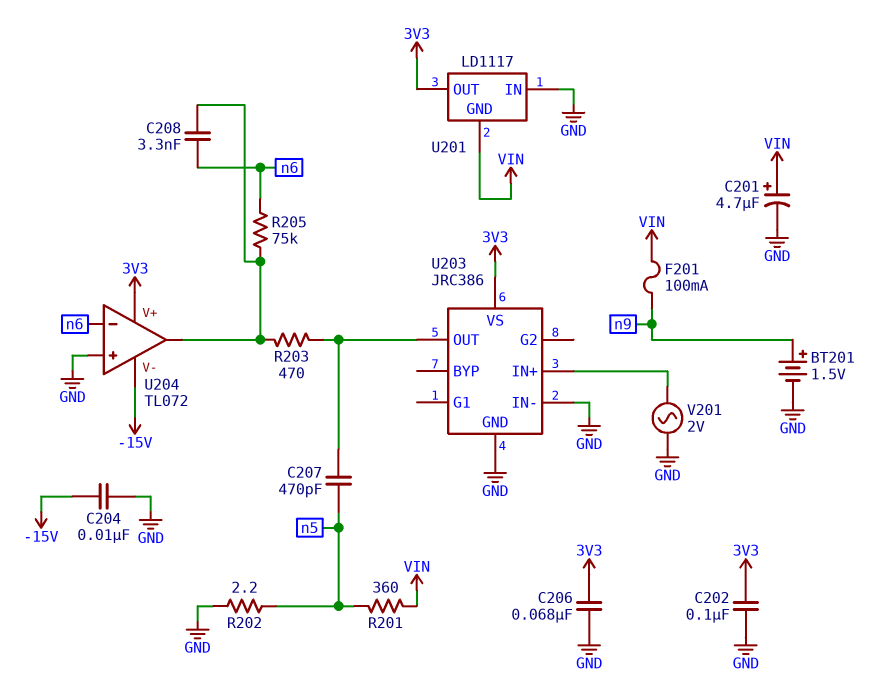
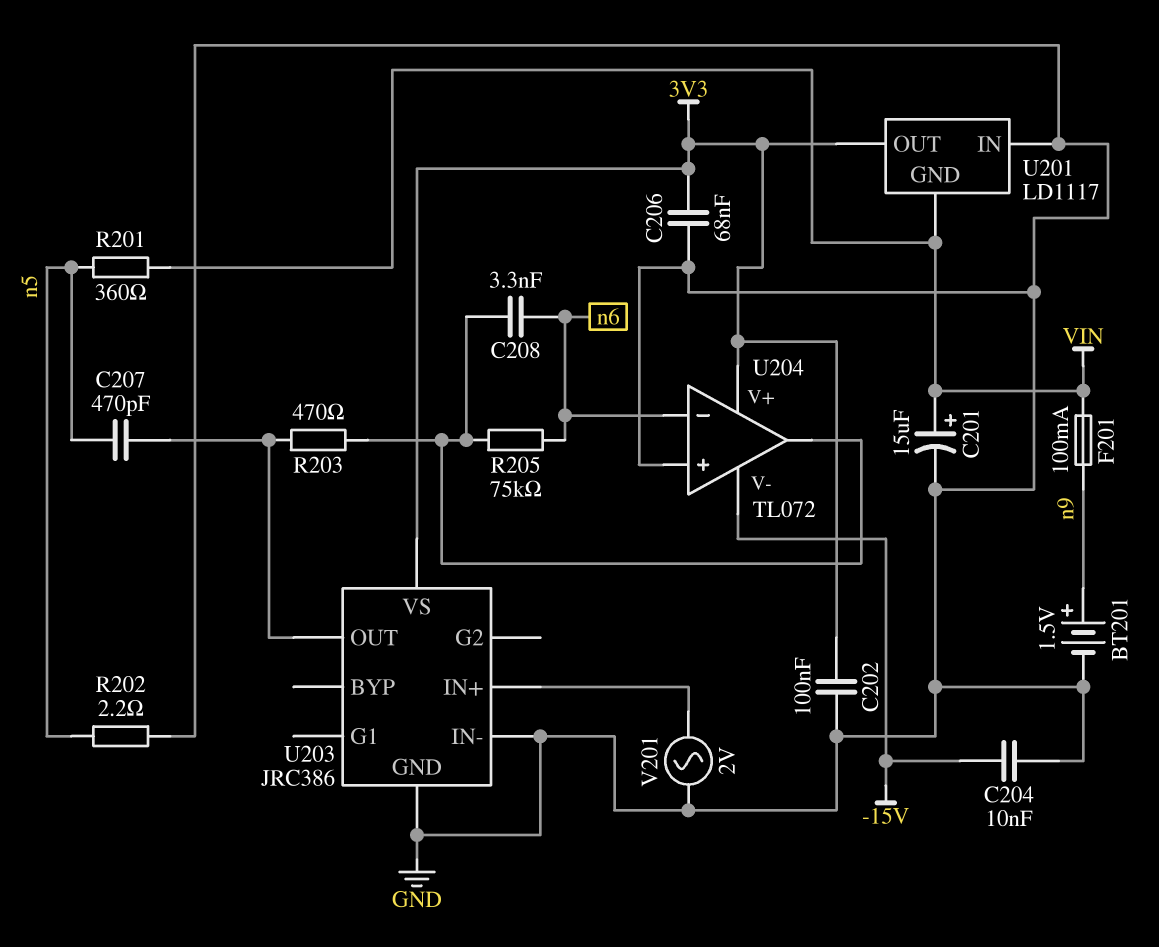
C201: 4.7uF (plus VIN, minus GND) -> 15uF (plus VIN, minus GND)

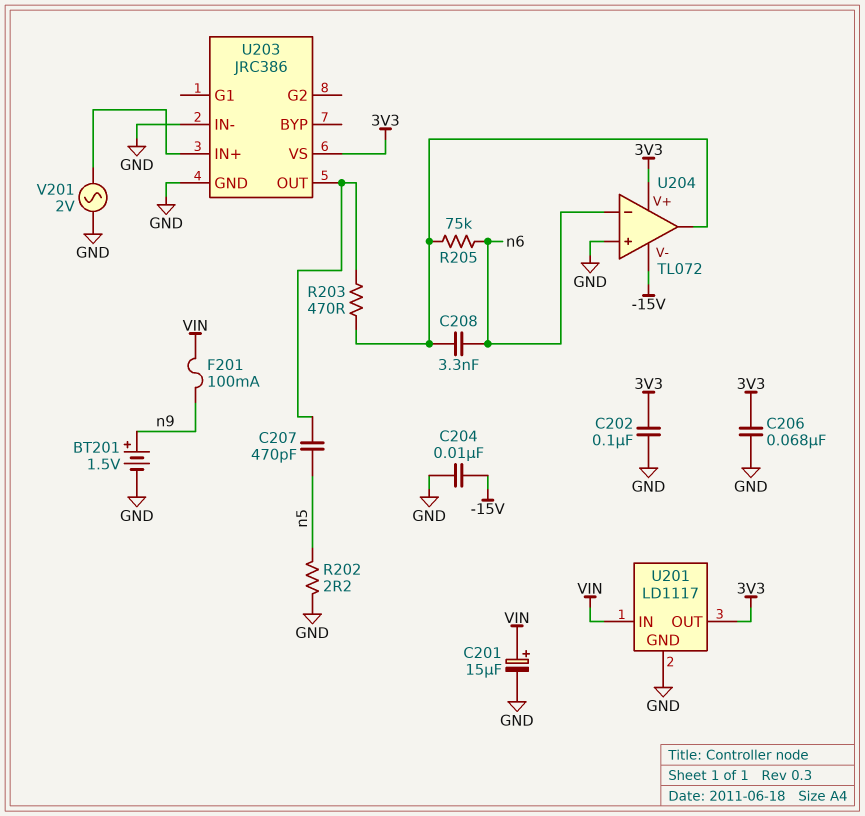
R201: 360 (VIN, n5) -> none
U201 pin GND: VIN -> GND
U201 pin IN: GND -> VIN

